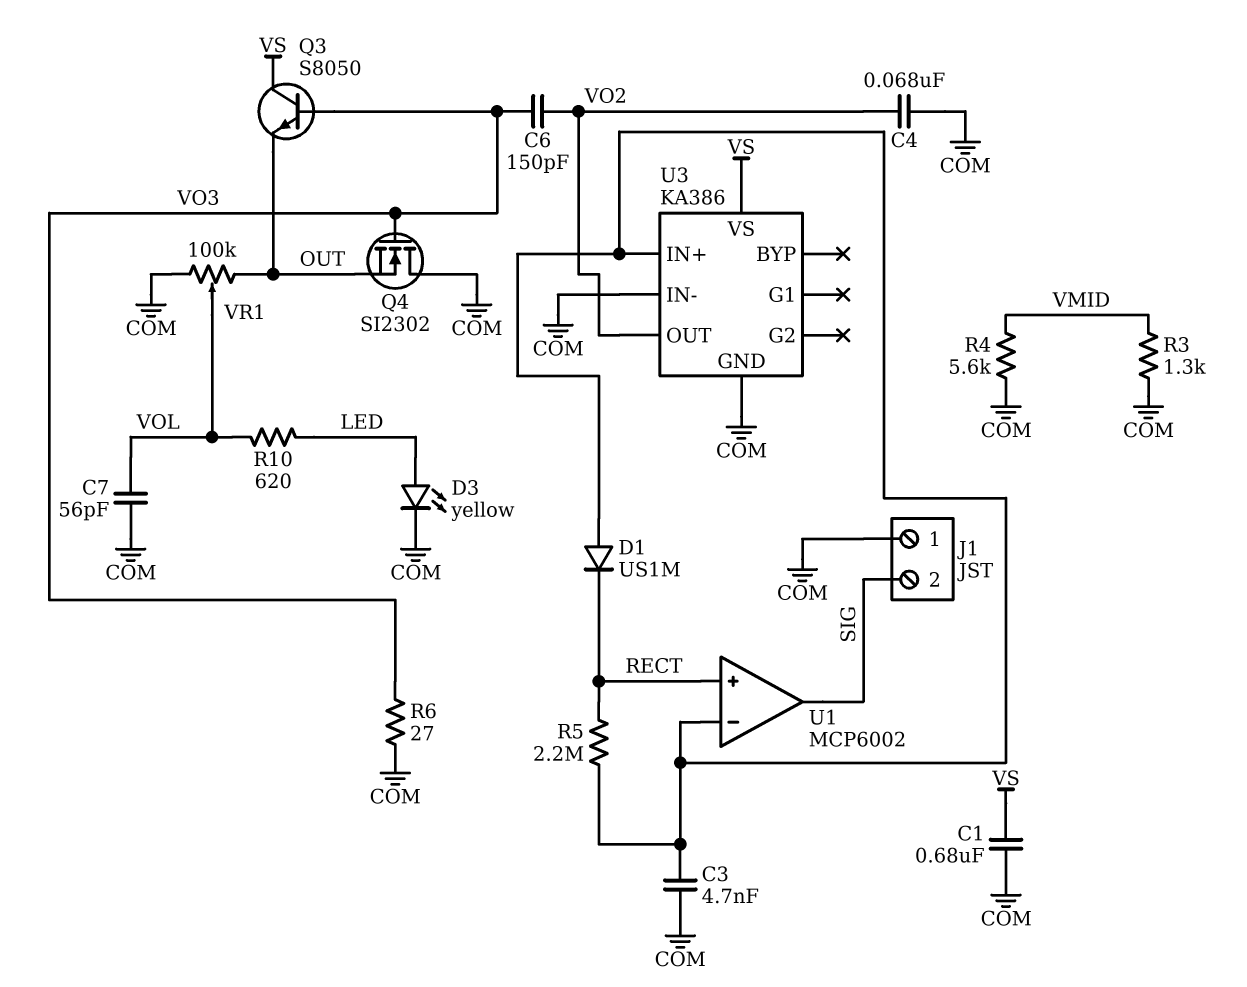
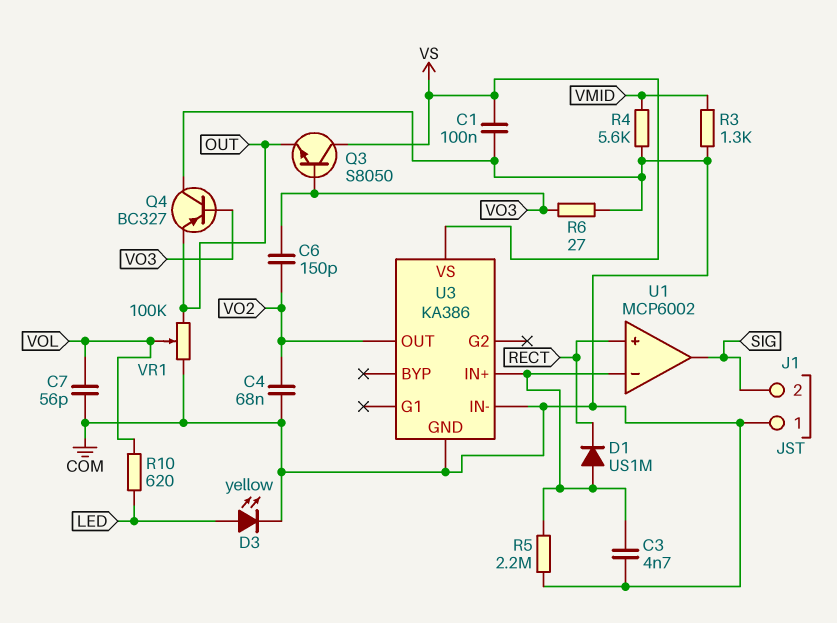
C1: 680nF (COM, VS) -> 100nF (COM, VS)
Q4: NMOS SI2302 (G VO3, D COM, S OUT) -> PNP BC327 (B VO3, C COM, E OUT)
R5: 2.2M (RECT, U1/in-) -> 2.2M (COM, U1/in-)

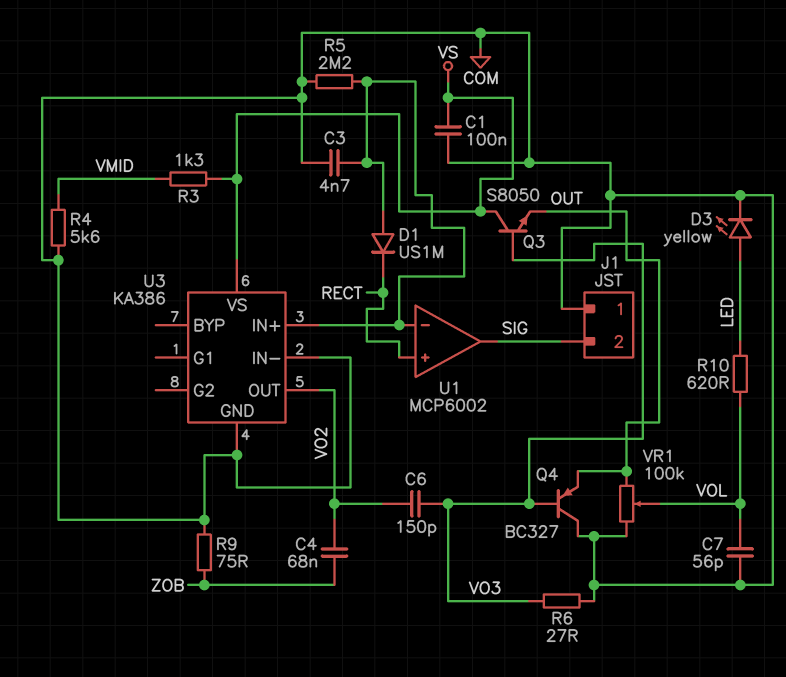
C4: 68nF (COM, VO2) -> 68nF (VO2, ZOB)
R3: 1.3k (COM, VMID) -> 1.3k (VMID, VS)
R9: none -> 75 (COM, ZOB)

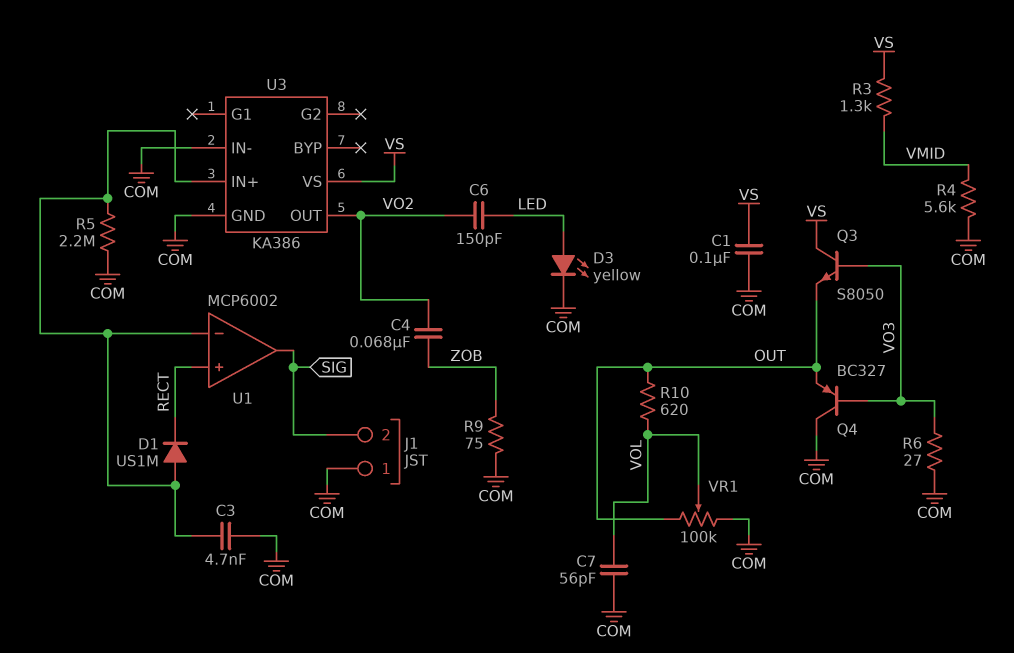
C6: 150pF (VO2, VO3) -> 150pF (LED, VO2)
R10: 620 (LED, VOL) -> 620 (OUT, VOL)

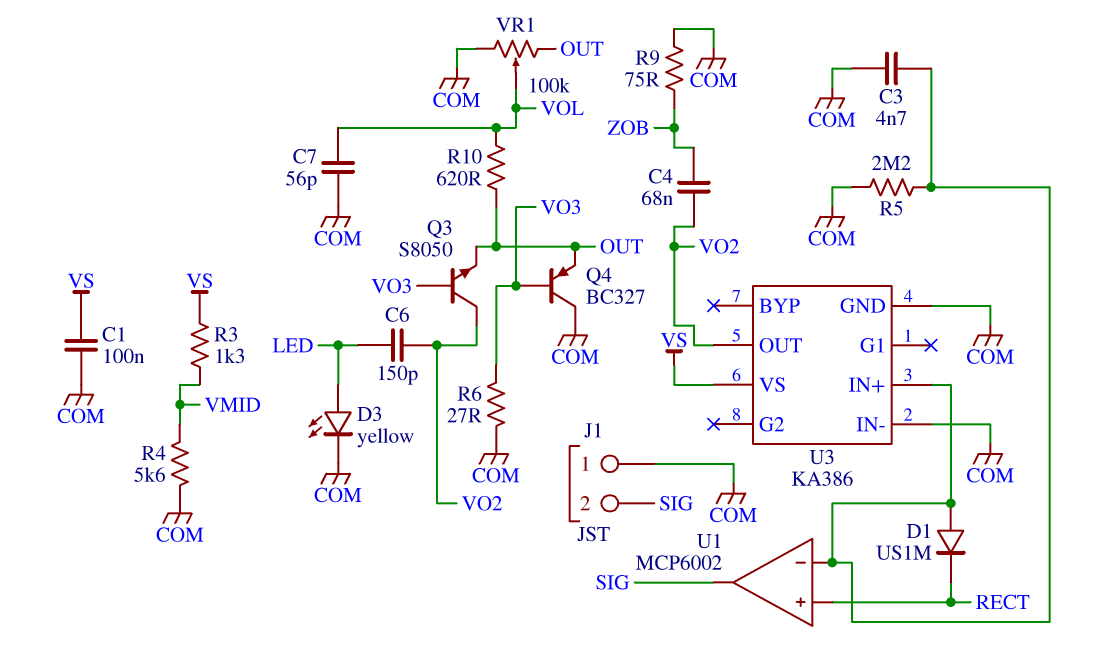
Q3: NPN S8050 (B VO3, C VS, E OUT) -> NPN S8050 (B VO3, C VO2, E OUT)

